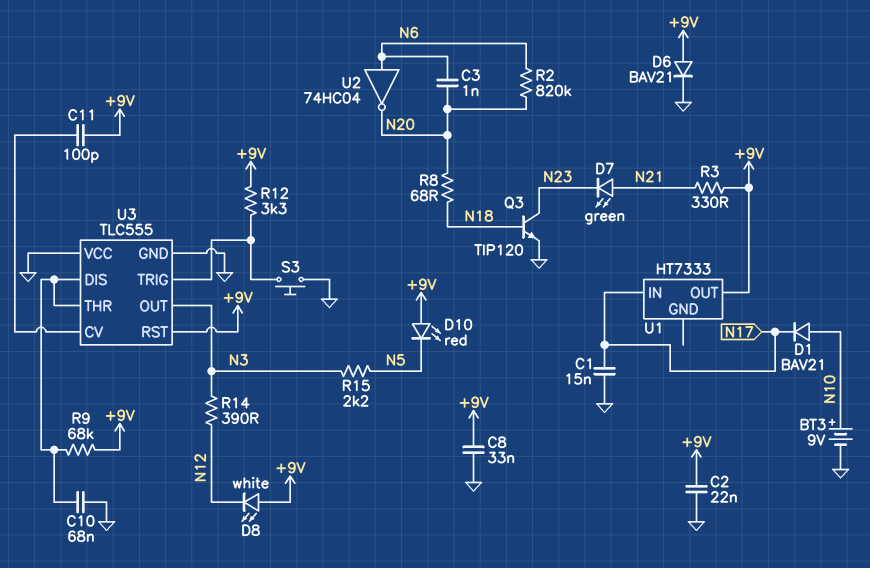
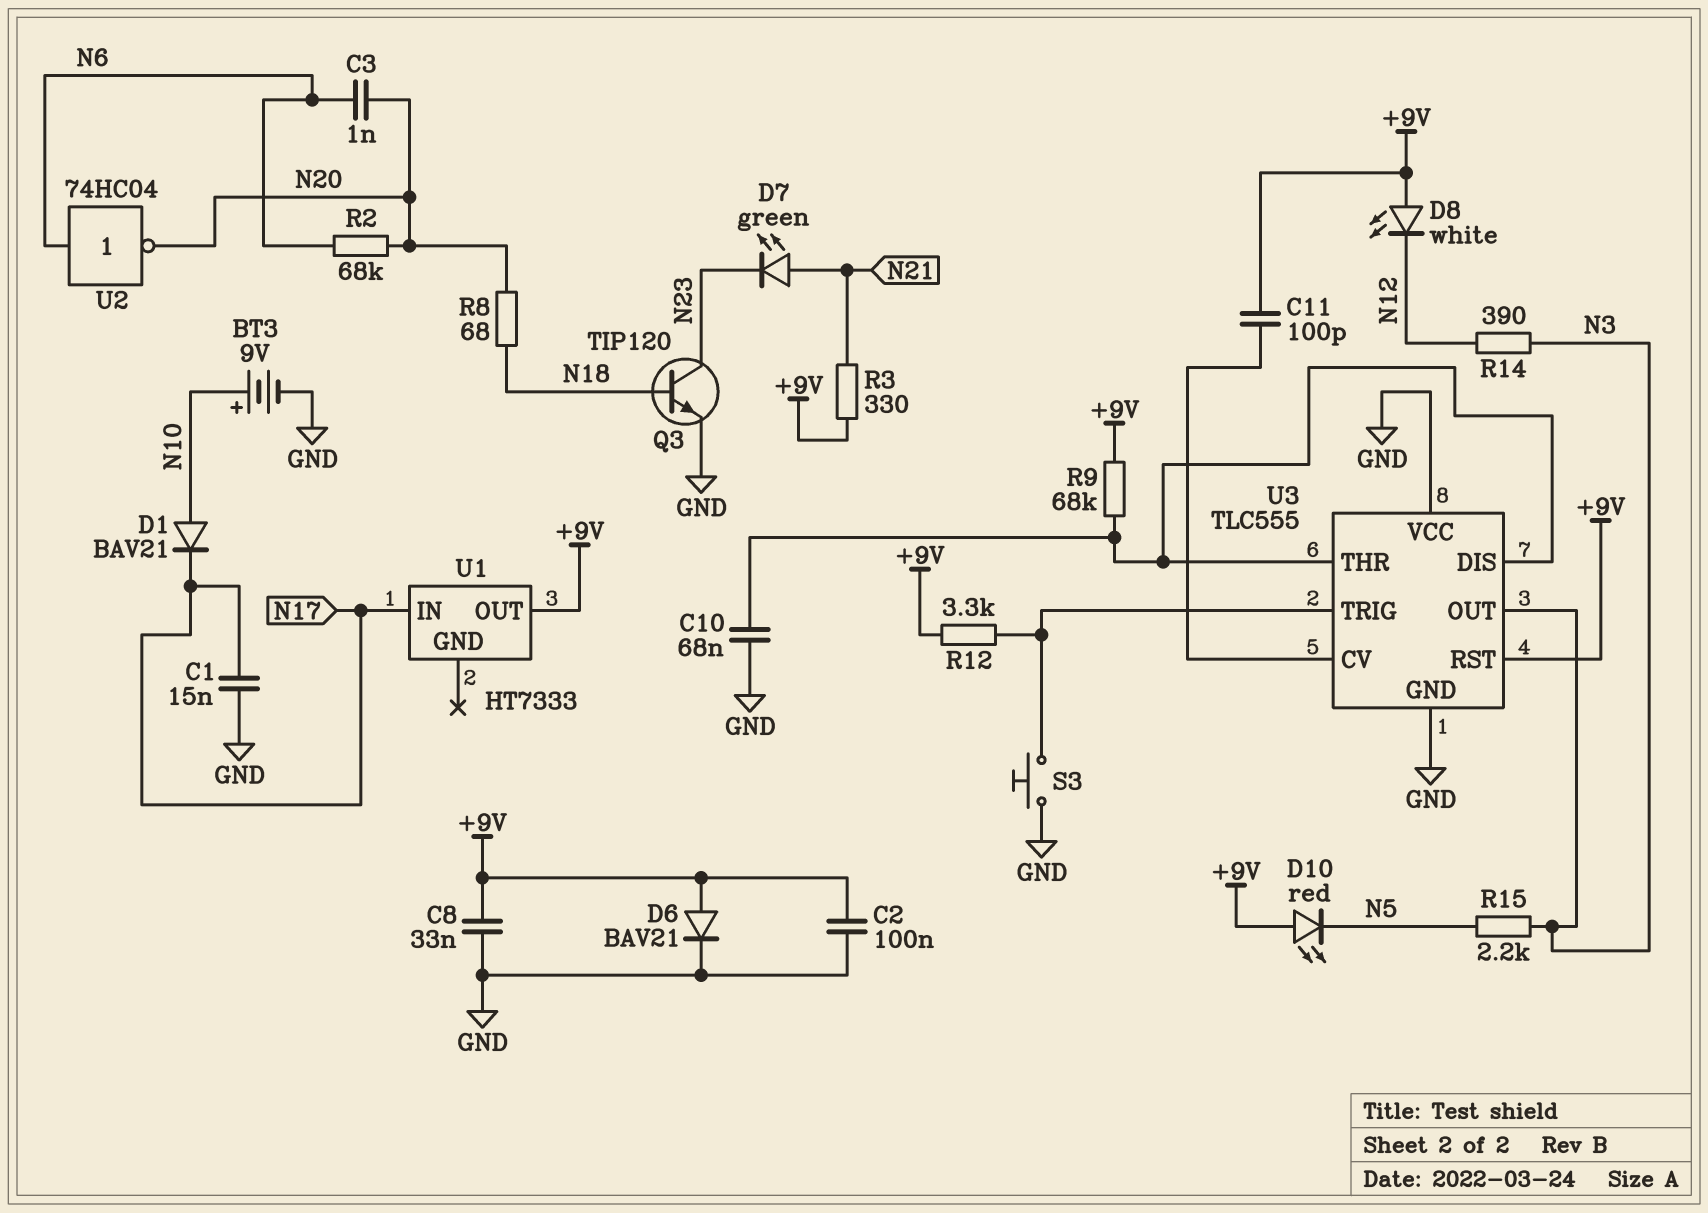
C2: 22nF (+9V, GND) -> 100nF (+9V, GND)
R2: 820k (N6, N20) -> 68k (N6, N20)

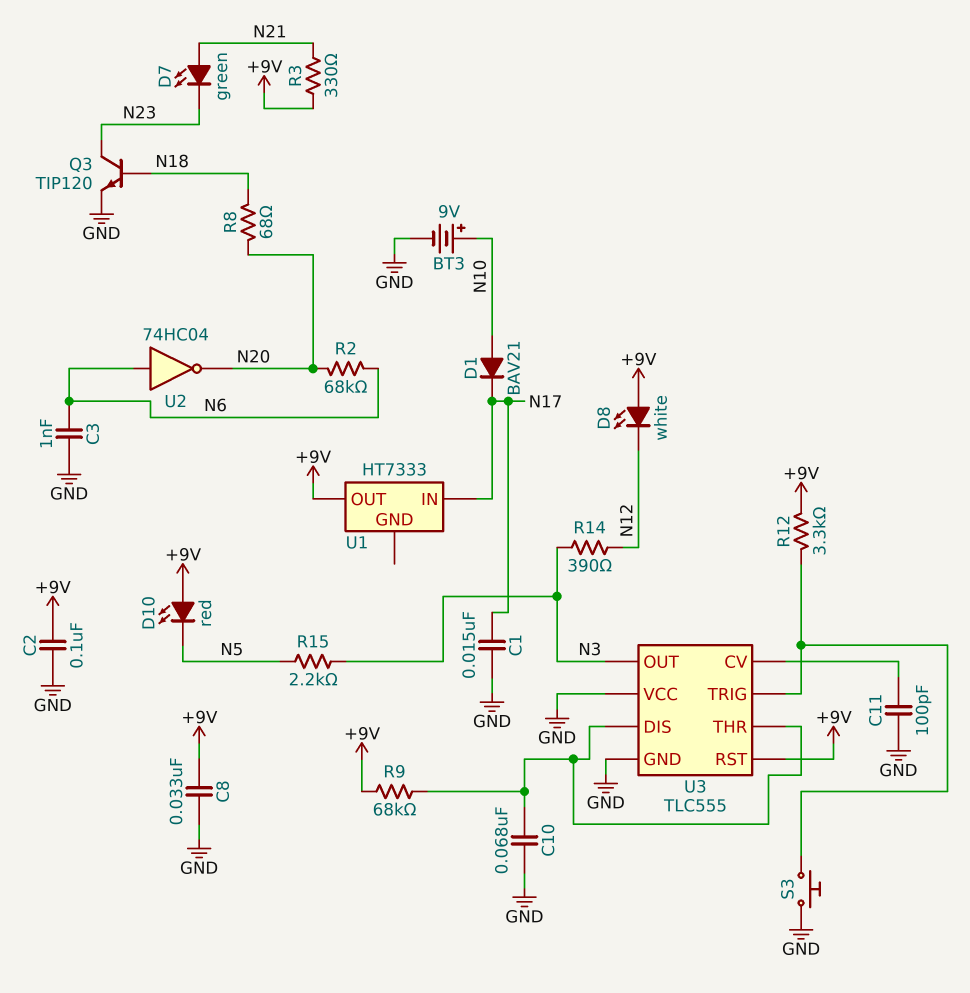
C3: 1nF (N6, N20) -> 1nF (GND, N6)
C11: 100pF (+9V, U3/CV) -> 100pF (GND, U3/CV)
D6: diode BAV21 (A +9V, K GND) -> none

